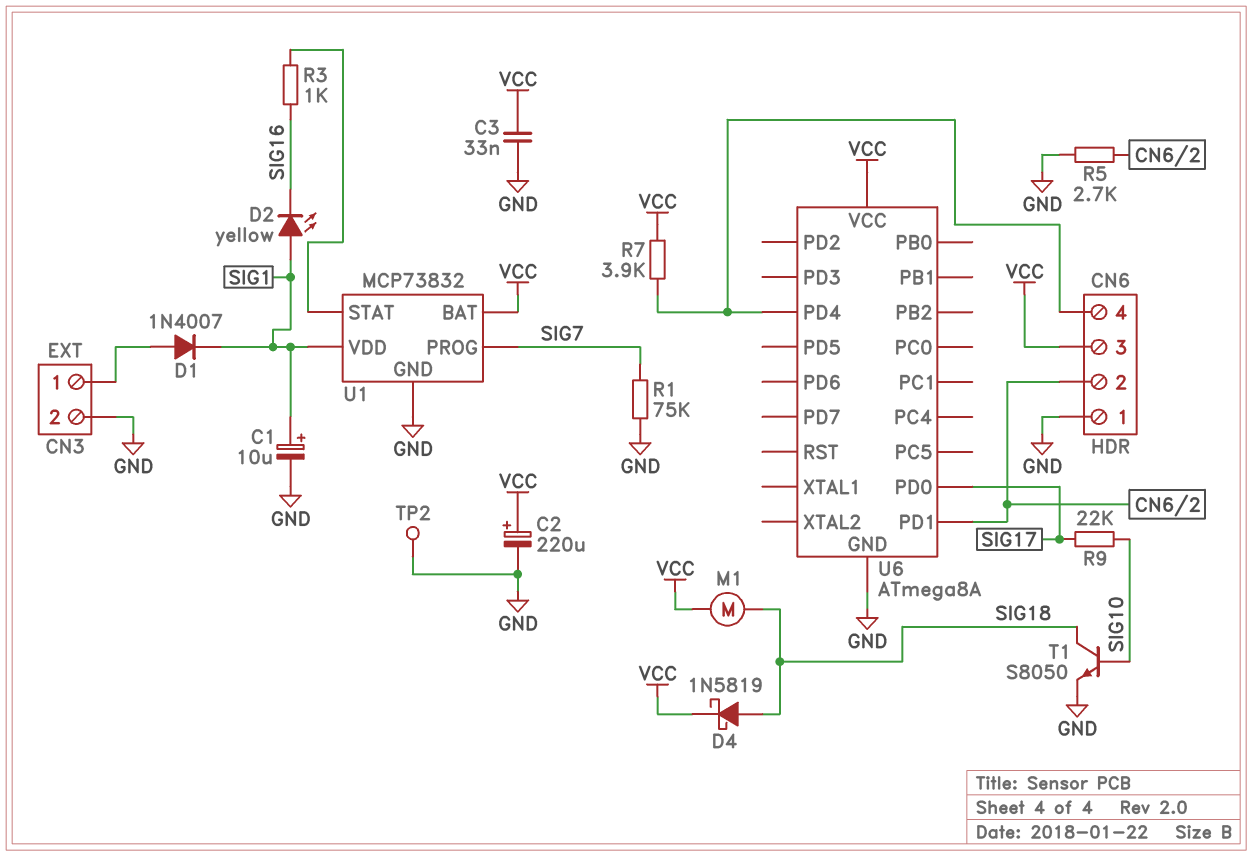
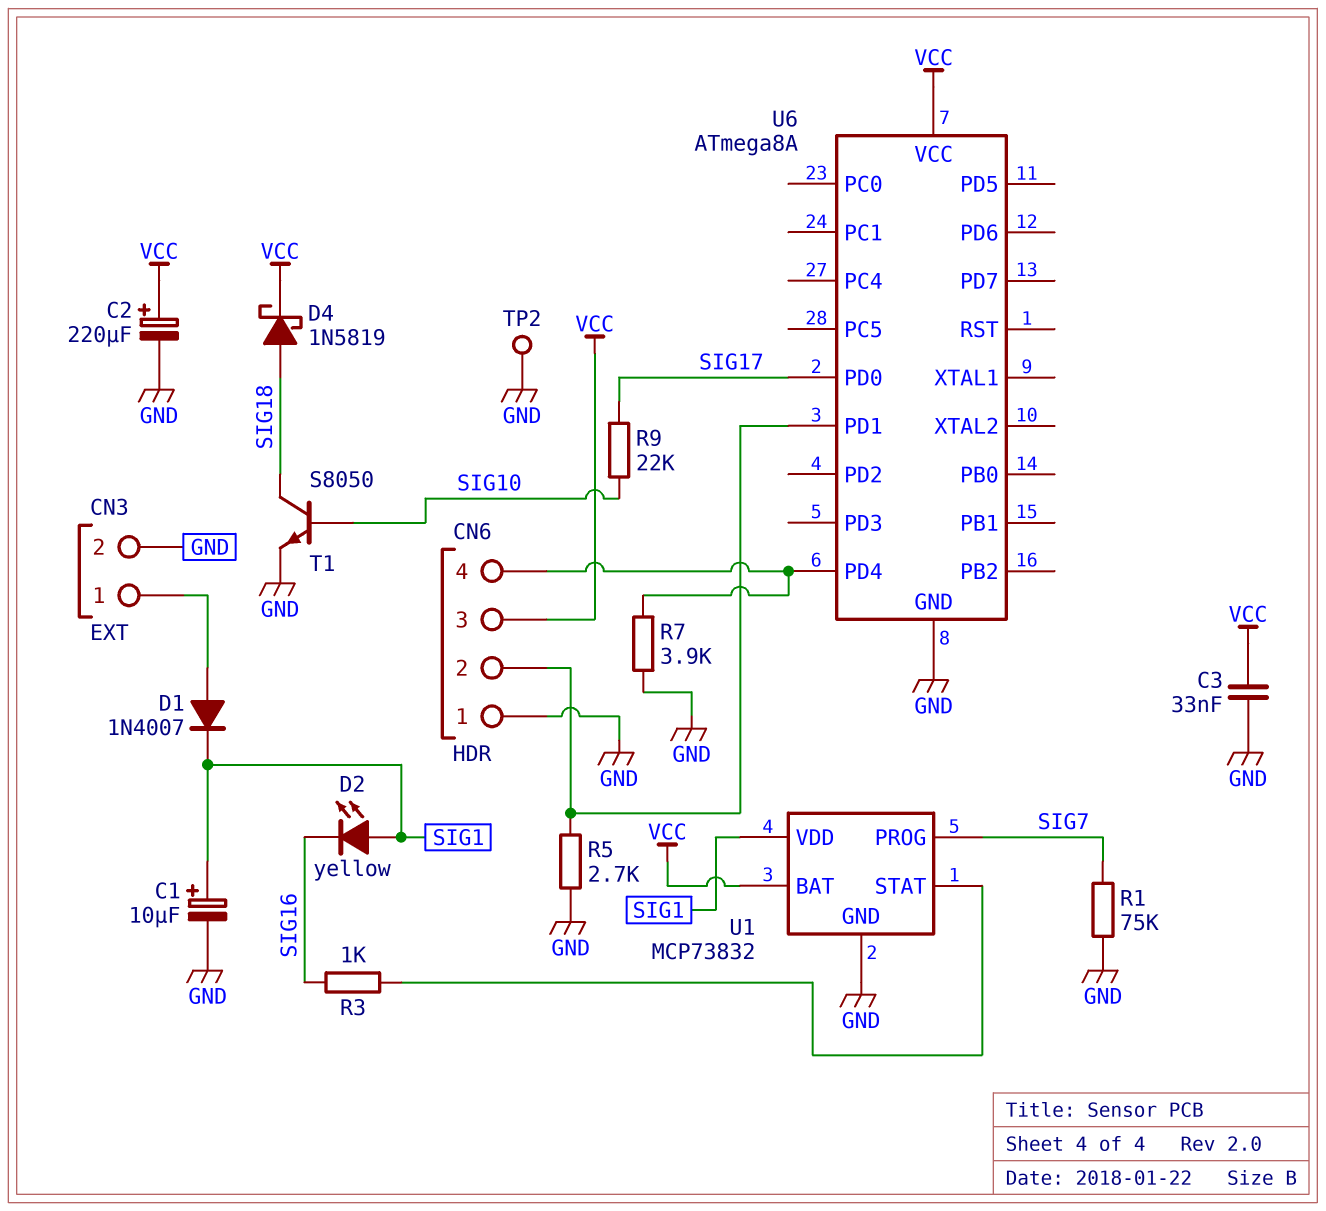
M1: motor (SIG18, VCC) -> none
R7: 3.9k (CN6/4, VCC) -> 3.9k (CN6/4, GND)

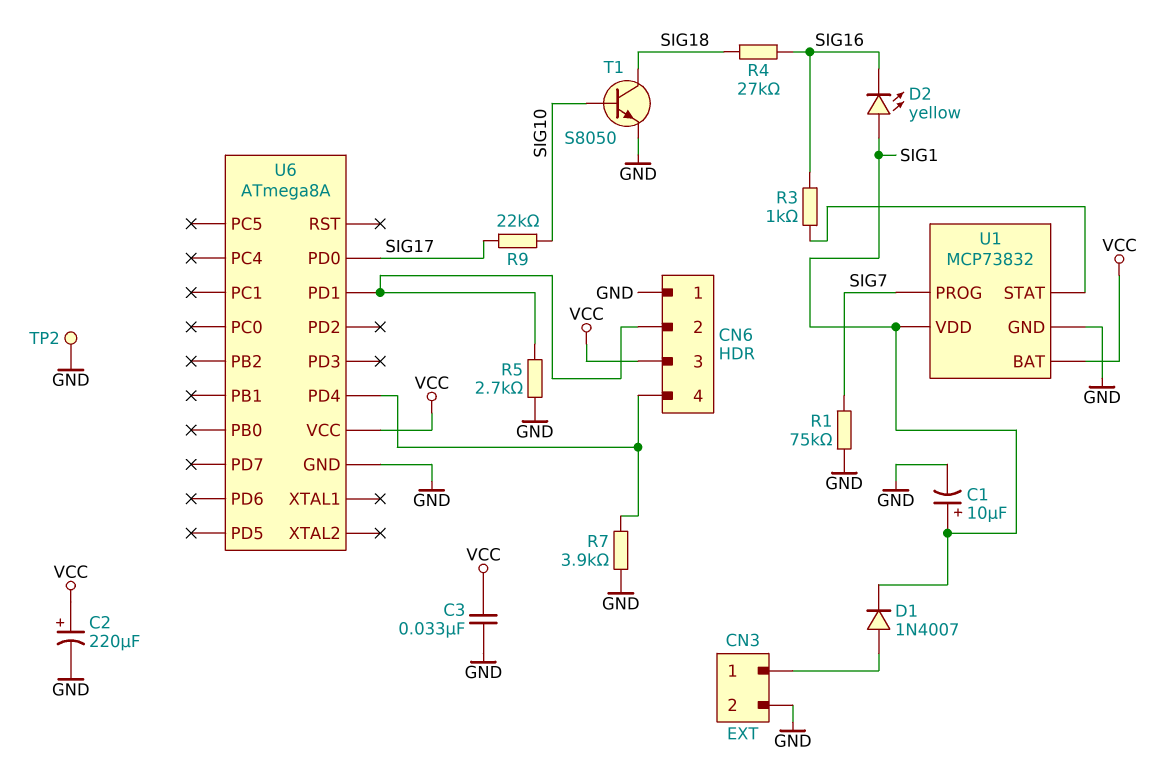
D4: schottky 1N5819 (A SIG18, K VCC) -> none
R4: none -> 27k (SIG16, SIG18)

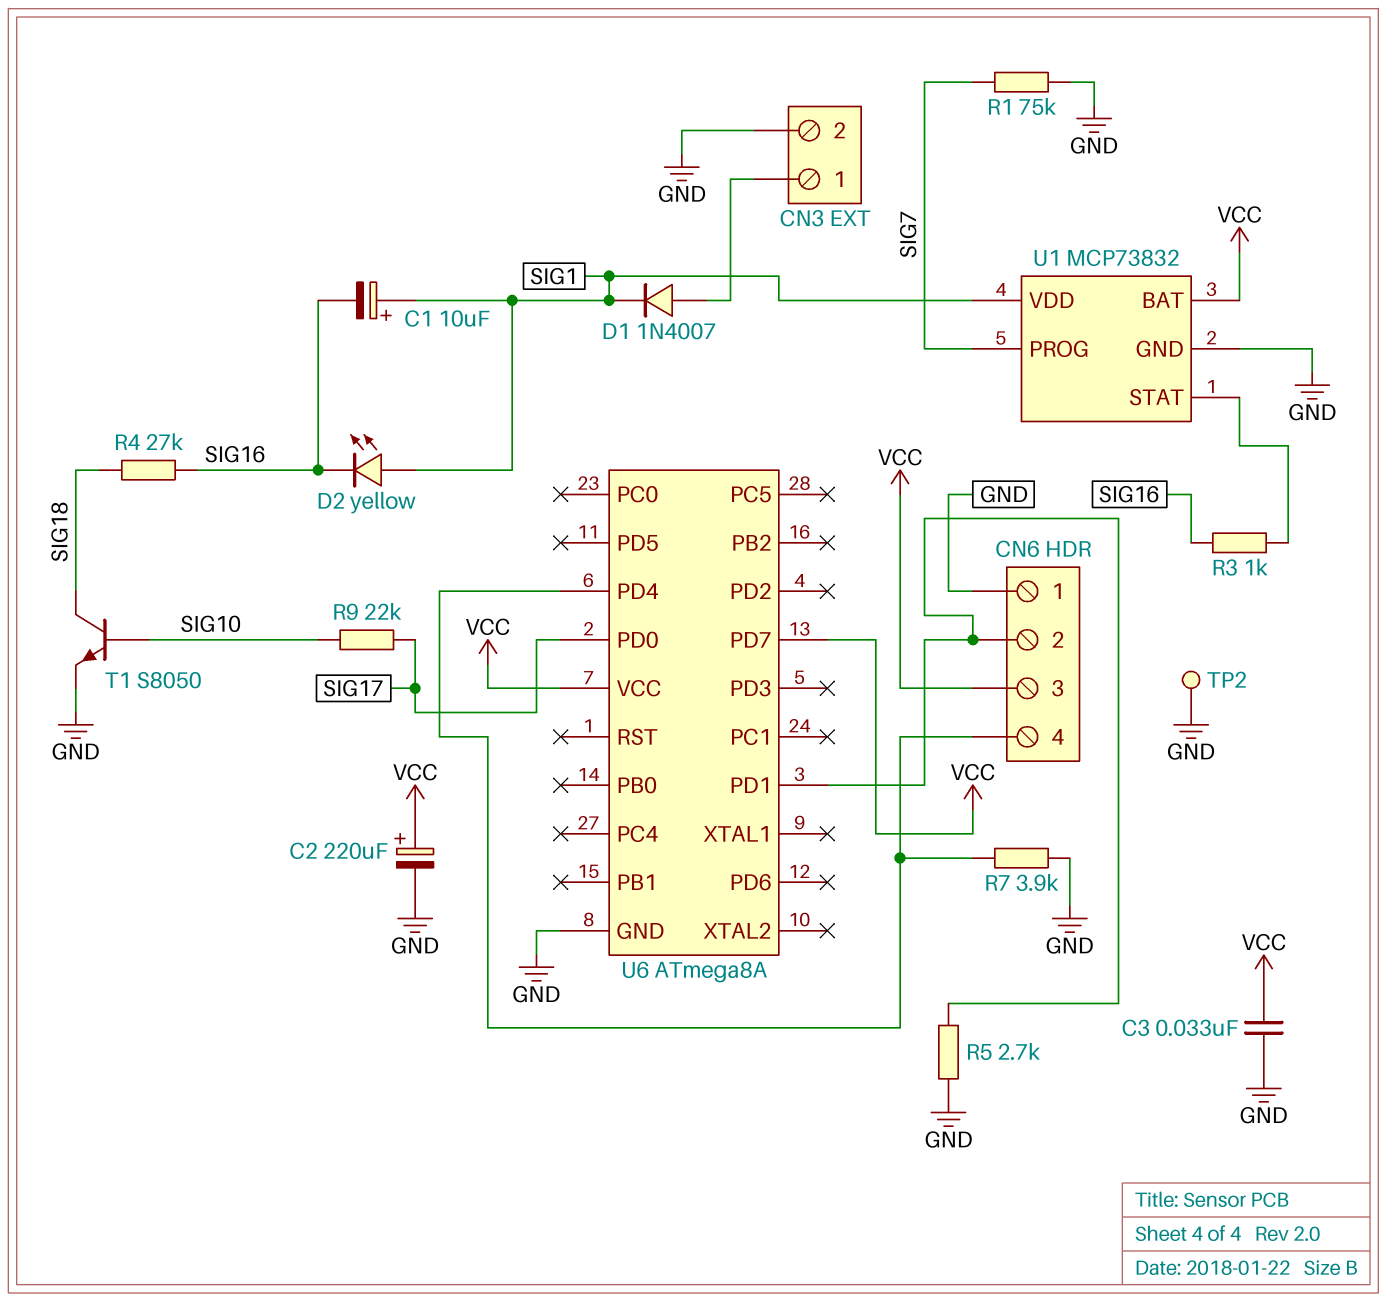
C1: 10uF (plus SIG1, minus GND) -> 10uF (plus SIG1, minus SIG16)
U6 pin PD7: none -> VCC

